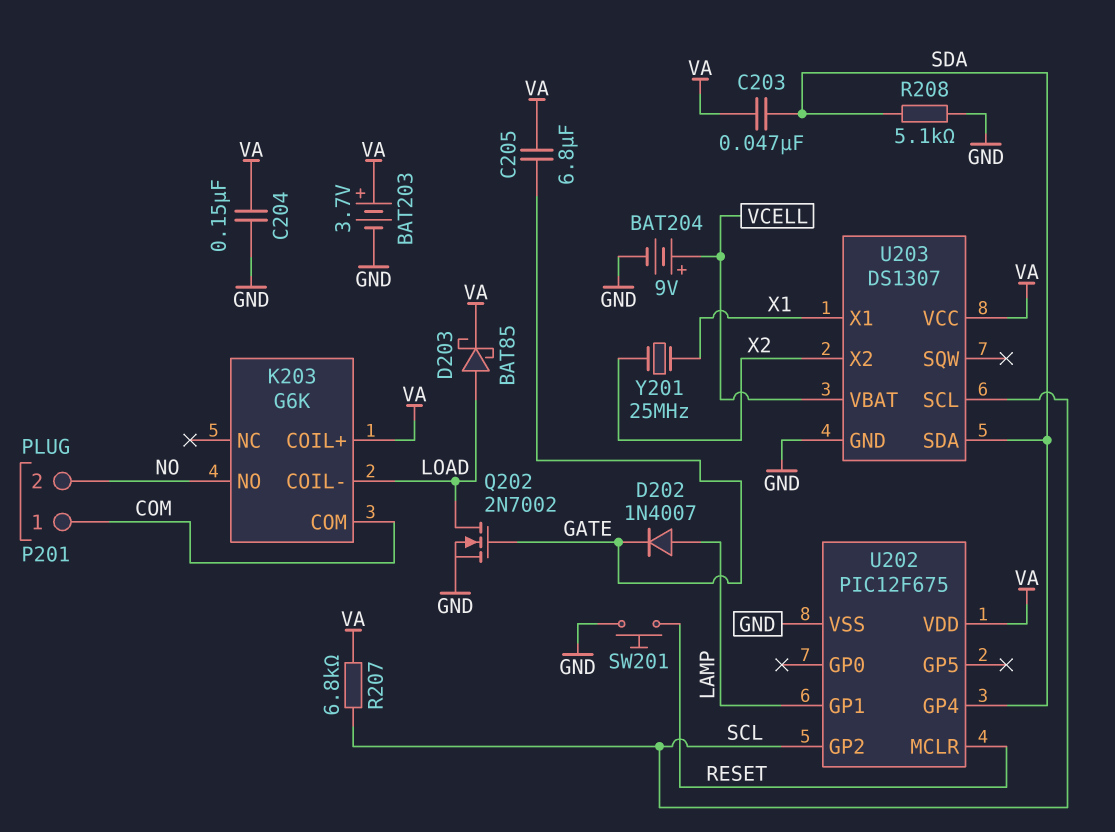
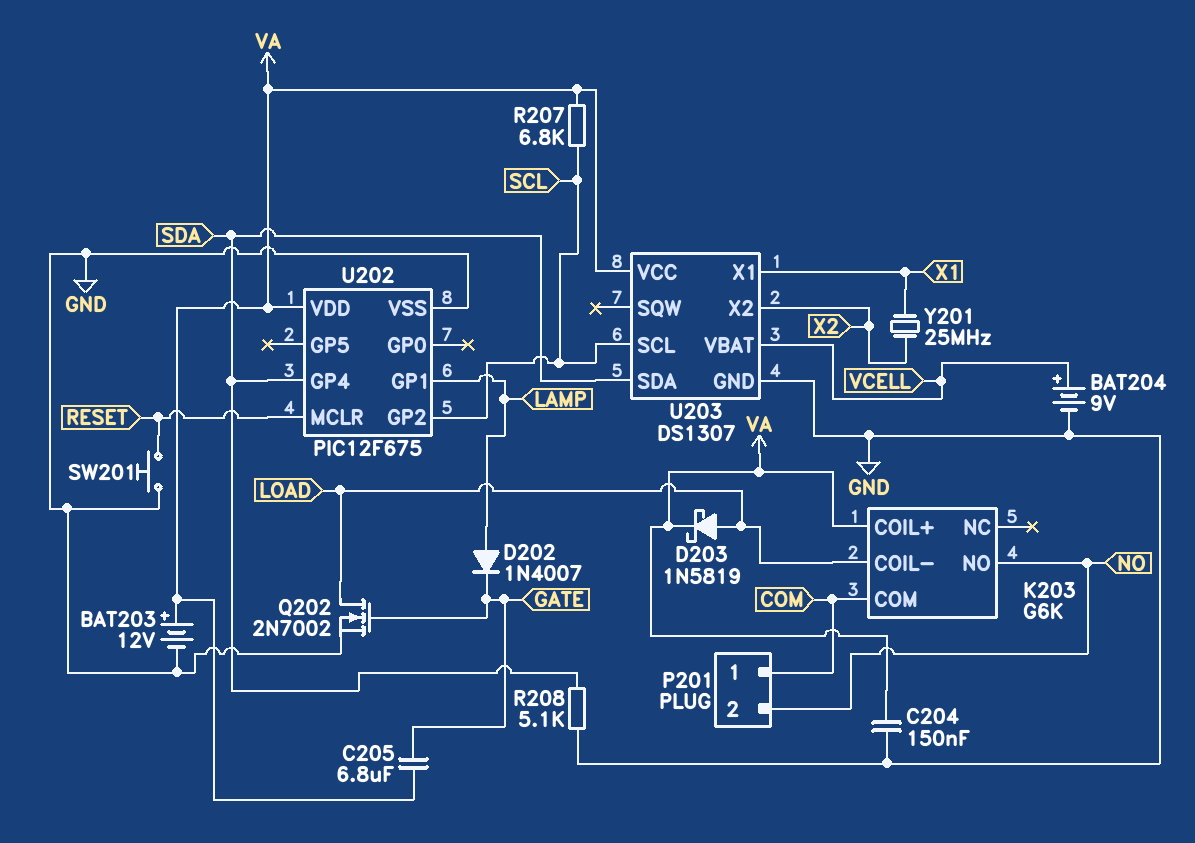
BAT203: 3.7V (plus VA, minus GND) -> 12V (plus VA, minus GND)
C203: 47nF (SDA, VA) -> none
D203: schottky BAT85 (A LOAD, K VA) -> schottky 1N5819 (A LOAD, K VA)

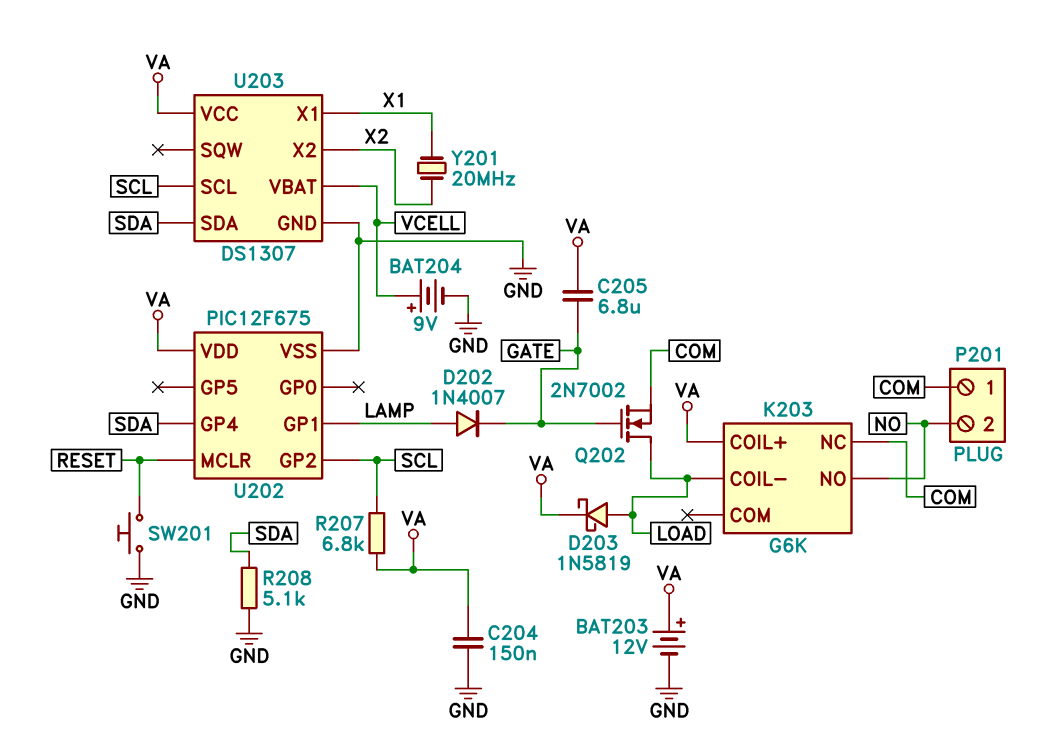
K203 pin COM: COM -> none
K203 pin NC: none -> COM
Q202: NMOS 2N7002 (G GATE, D LOAD, S GND) -> NMOS 2N7002 (G GATE, D LOAD, S COM)
Y201: 25MHz (X1, X2) -> 20MHz (X1, X2)

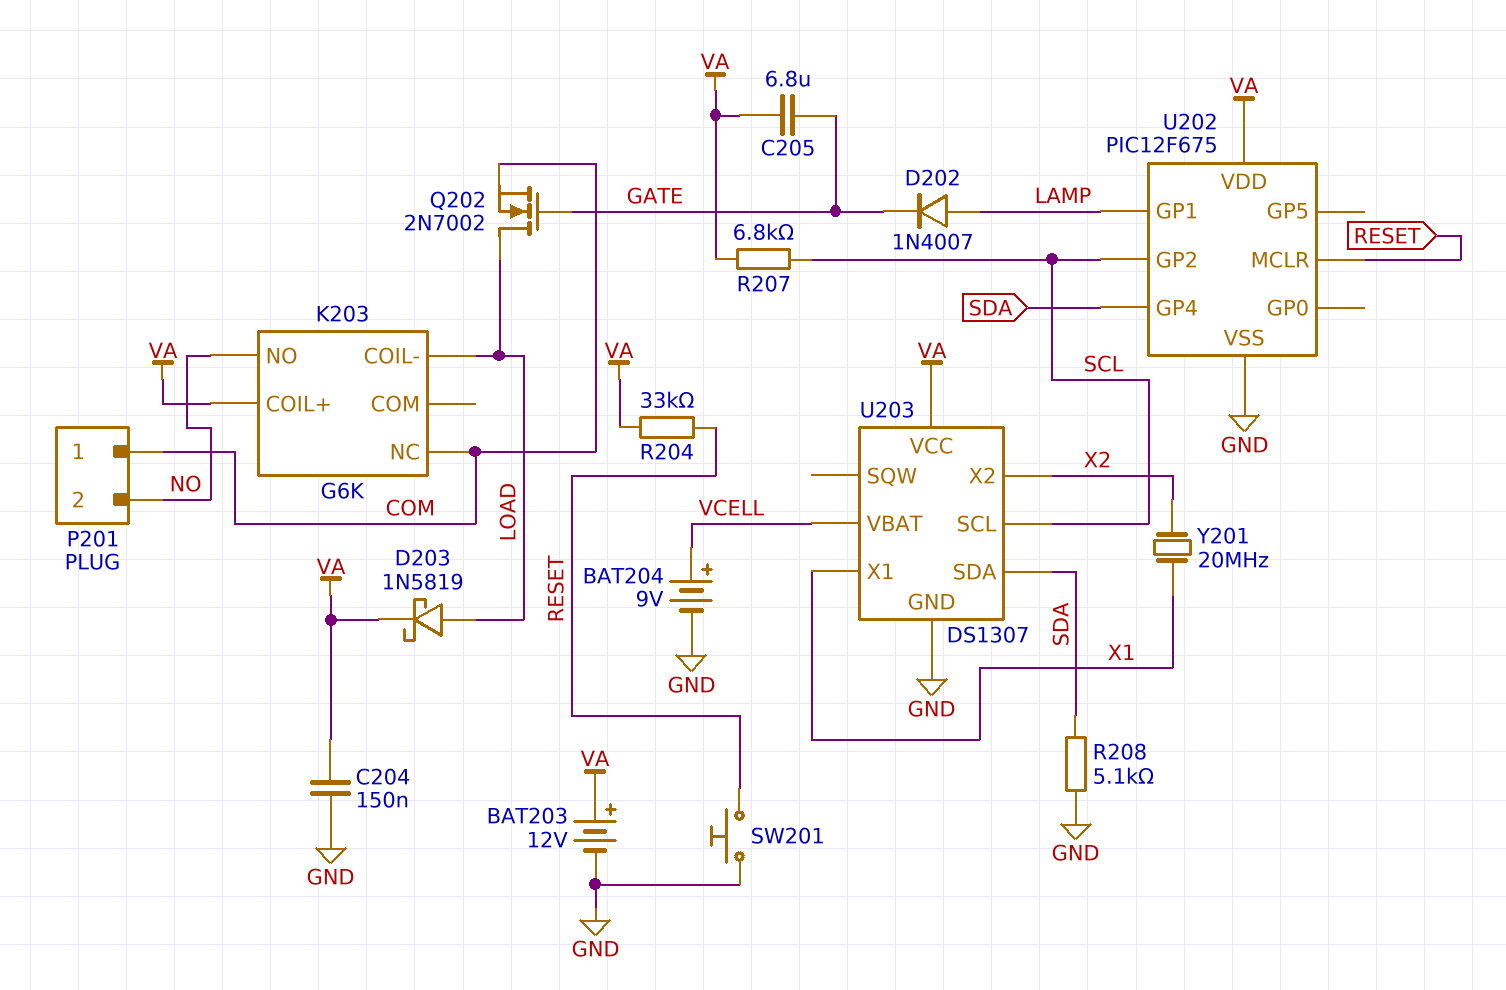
R204: none -> 33k (RESET, VA)

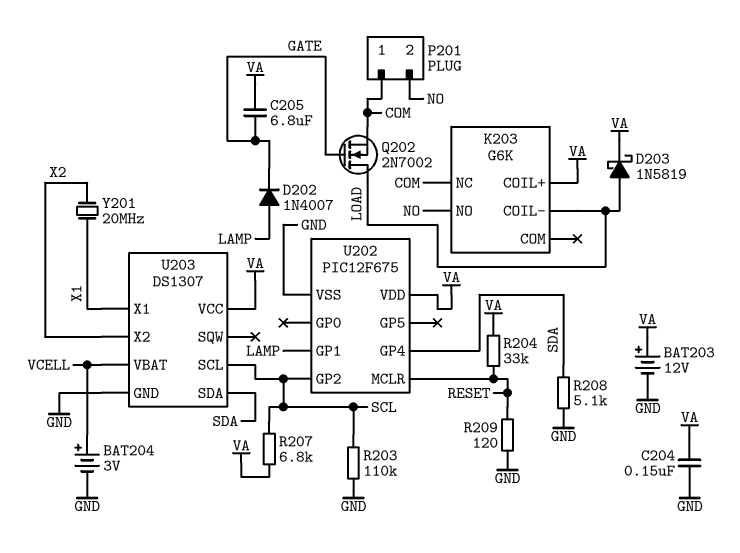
BAT204: 9V (plus VCELL, minus GND) -> 3V (plus VCELL, minus GND)
R203: none -> 110k (GND, SCL)
R209: none -> 120 (GND, RESET)
SW201: button (GND, RESET) -> none

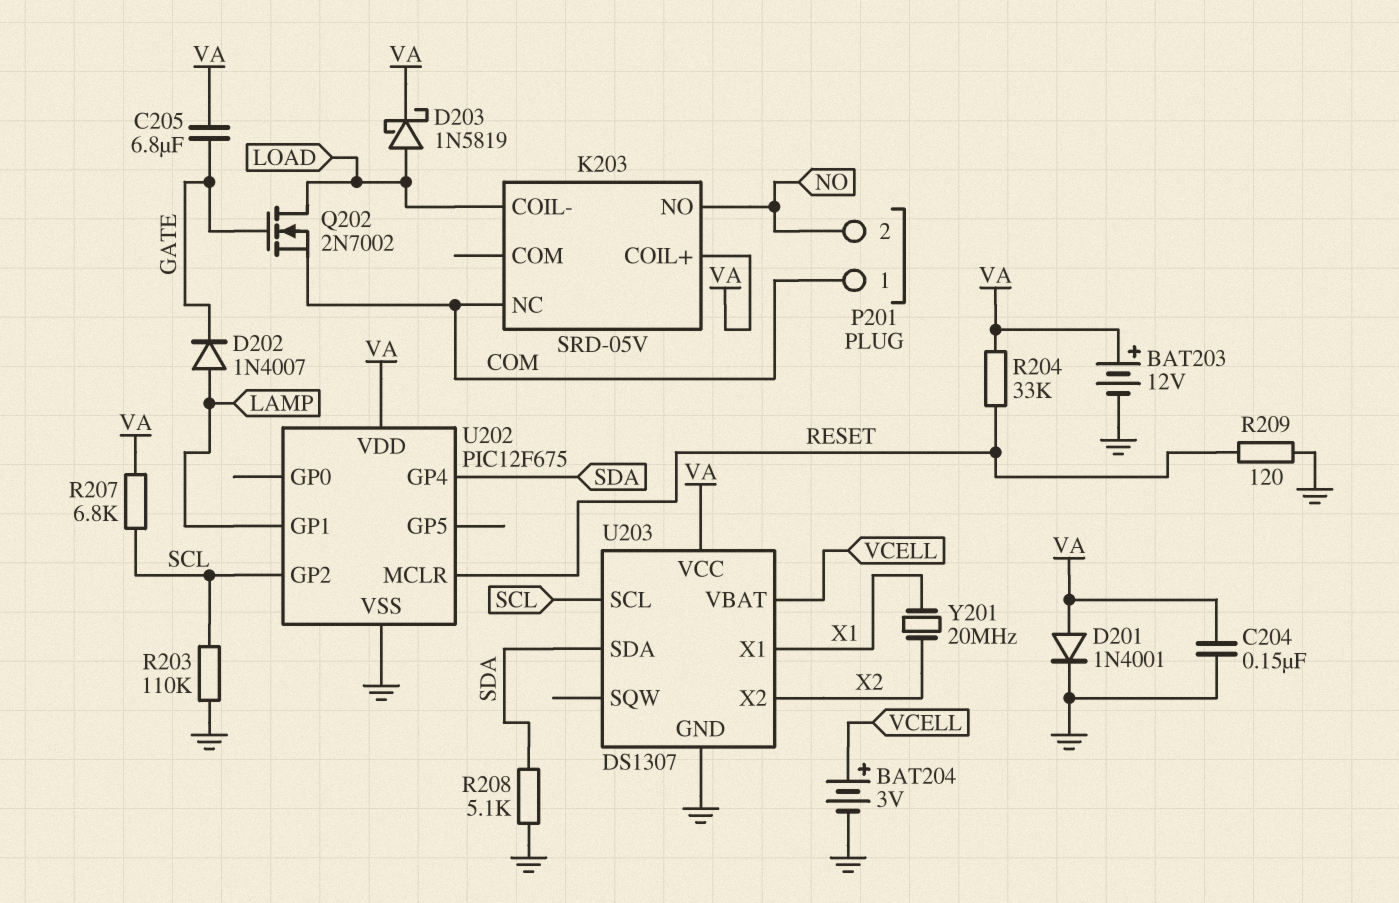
D201: none -> diode 1N4001 (A VA, K GND)
K203: G6K -> SRD-05V

